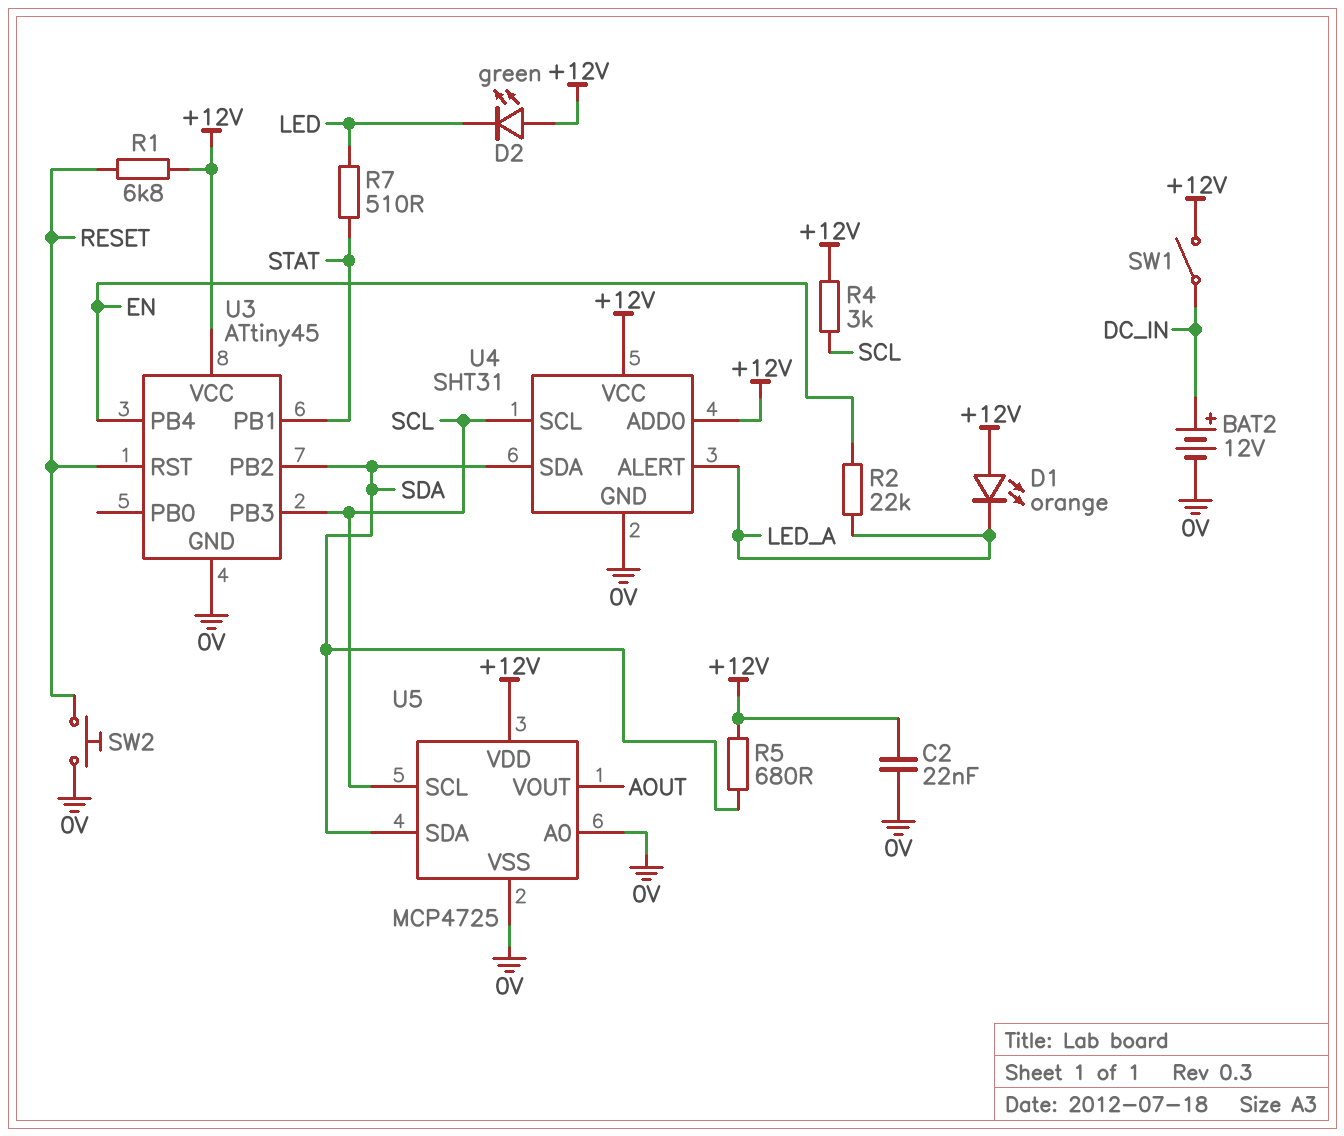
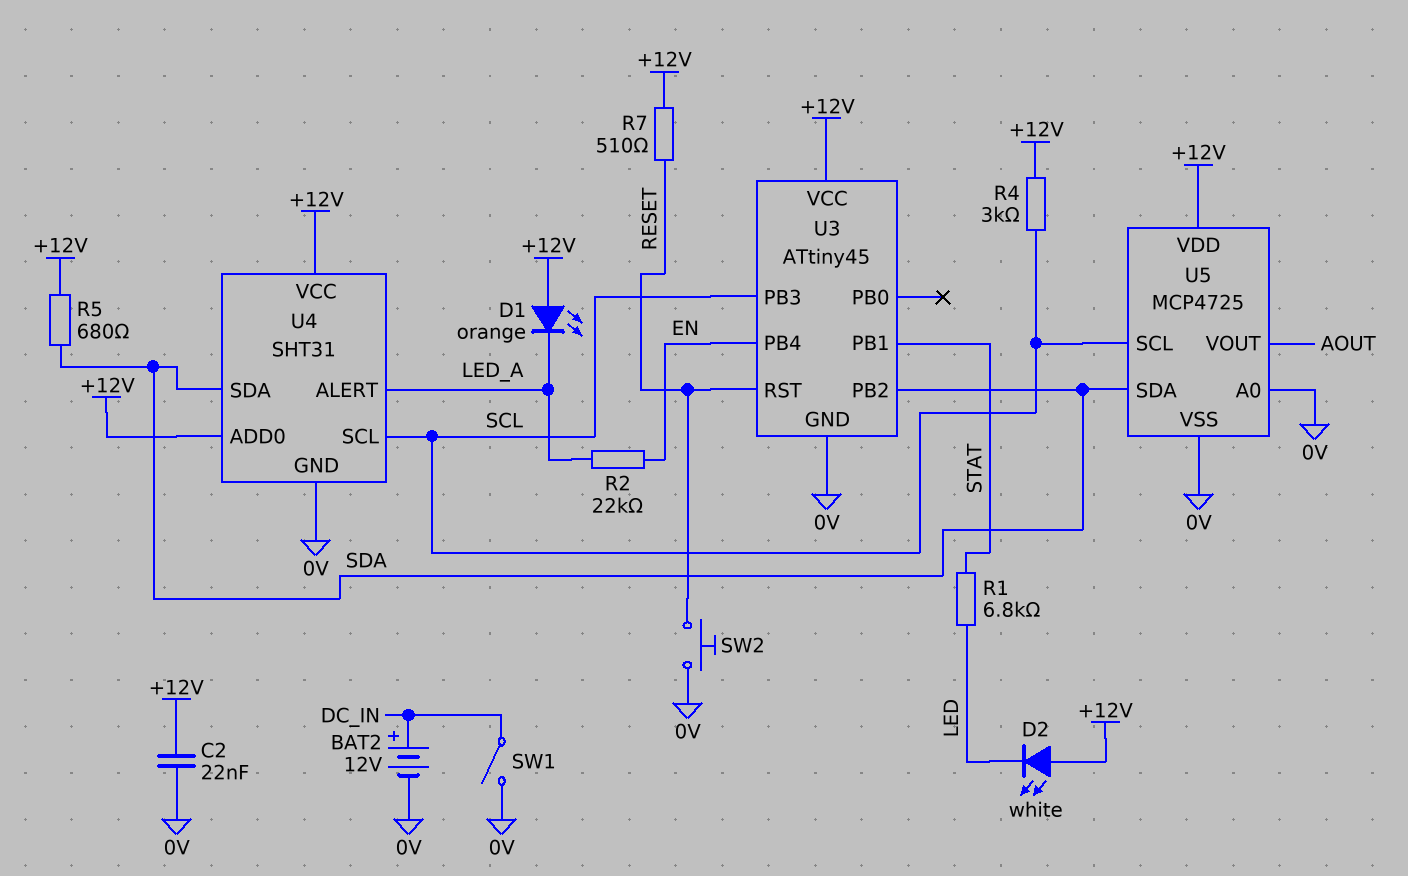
D2: LED green (A +12V, K LED) -> LED white (A +12V, K LED)
R1: 6.8k (+12V, RESET) -> 6.8k (LED, STAT)
R7: 510 (LED, STAT) -> 510 (+12V, RESET)
SW1: switch (+12V, DC_IN) -> switch (0V, DC_IN)

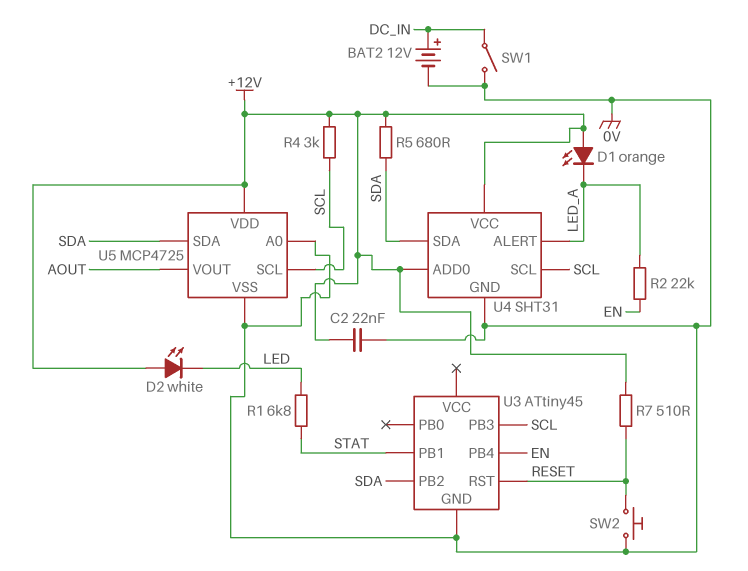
U3 pin VCC: +12V -> none

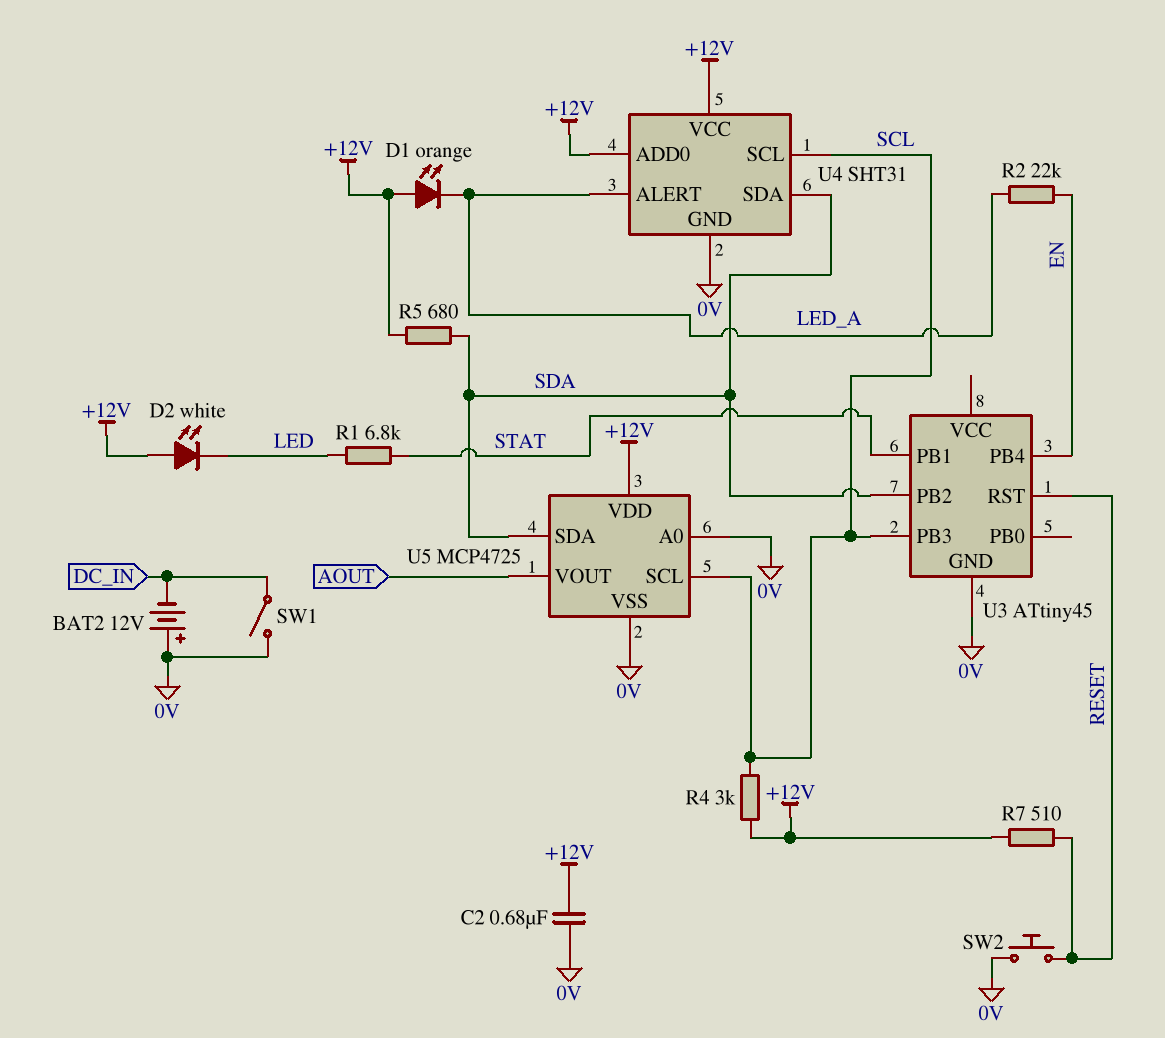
BAT2: 12V (plus DC_IN, minus 0V) -> 12V (plus 0V, minus DC_IN)
C2: 22nF (+12V, 0V) -> 680nF (+12V, 0V)

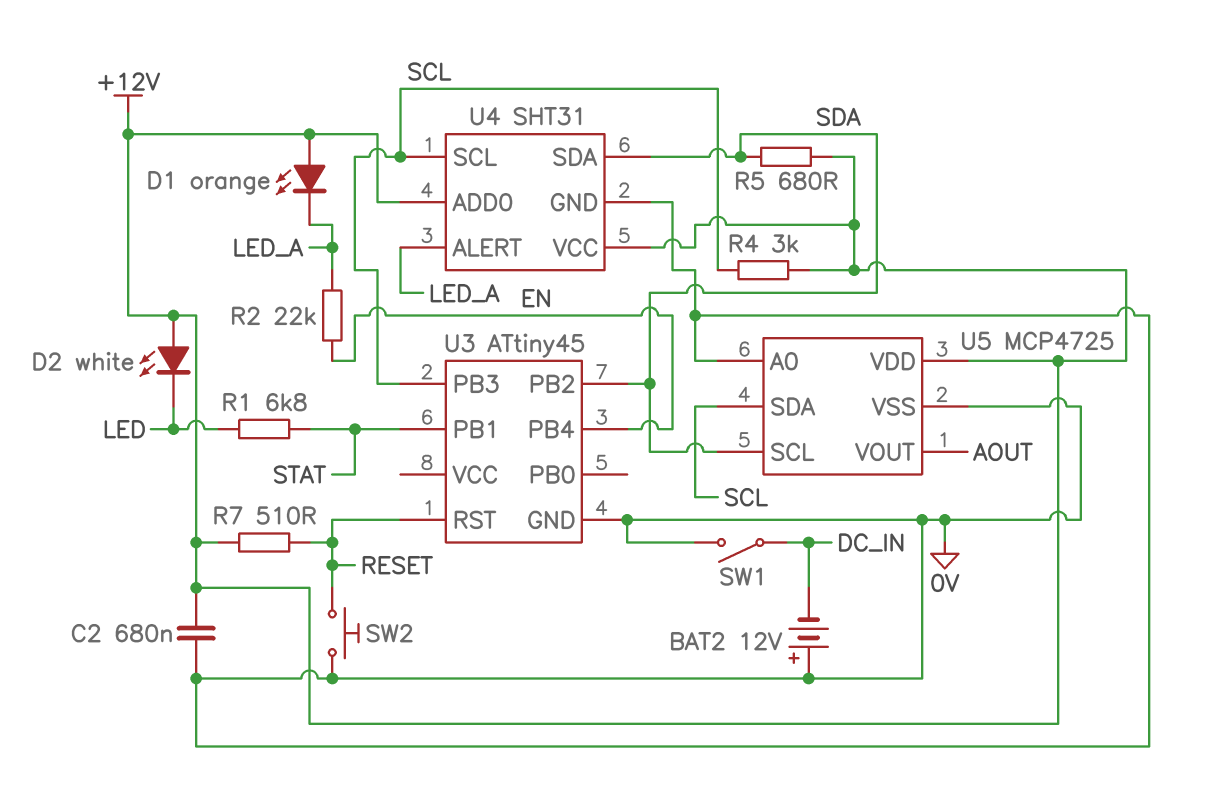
U5 pin SCL: SCL -> SDA
U5 pin SDA: SDA -> SCL

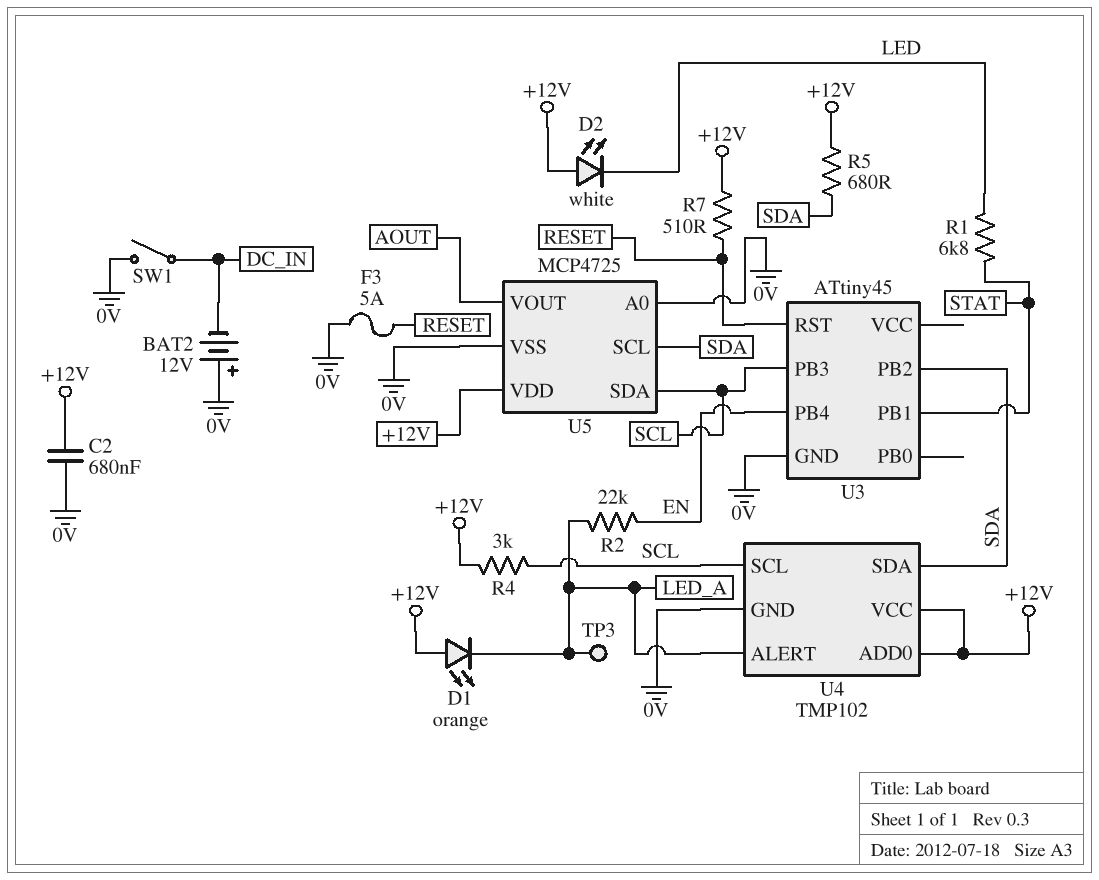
F3: none -> 5A (0V, RESET)
SW2: button (0V, RESET) -> none
TP3: none -> test point (LED_A)
U4: SHT31 -> TMP102

